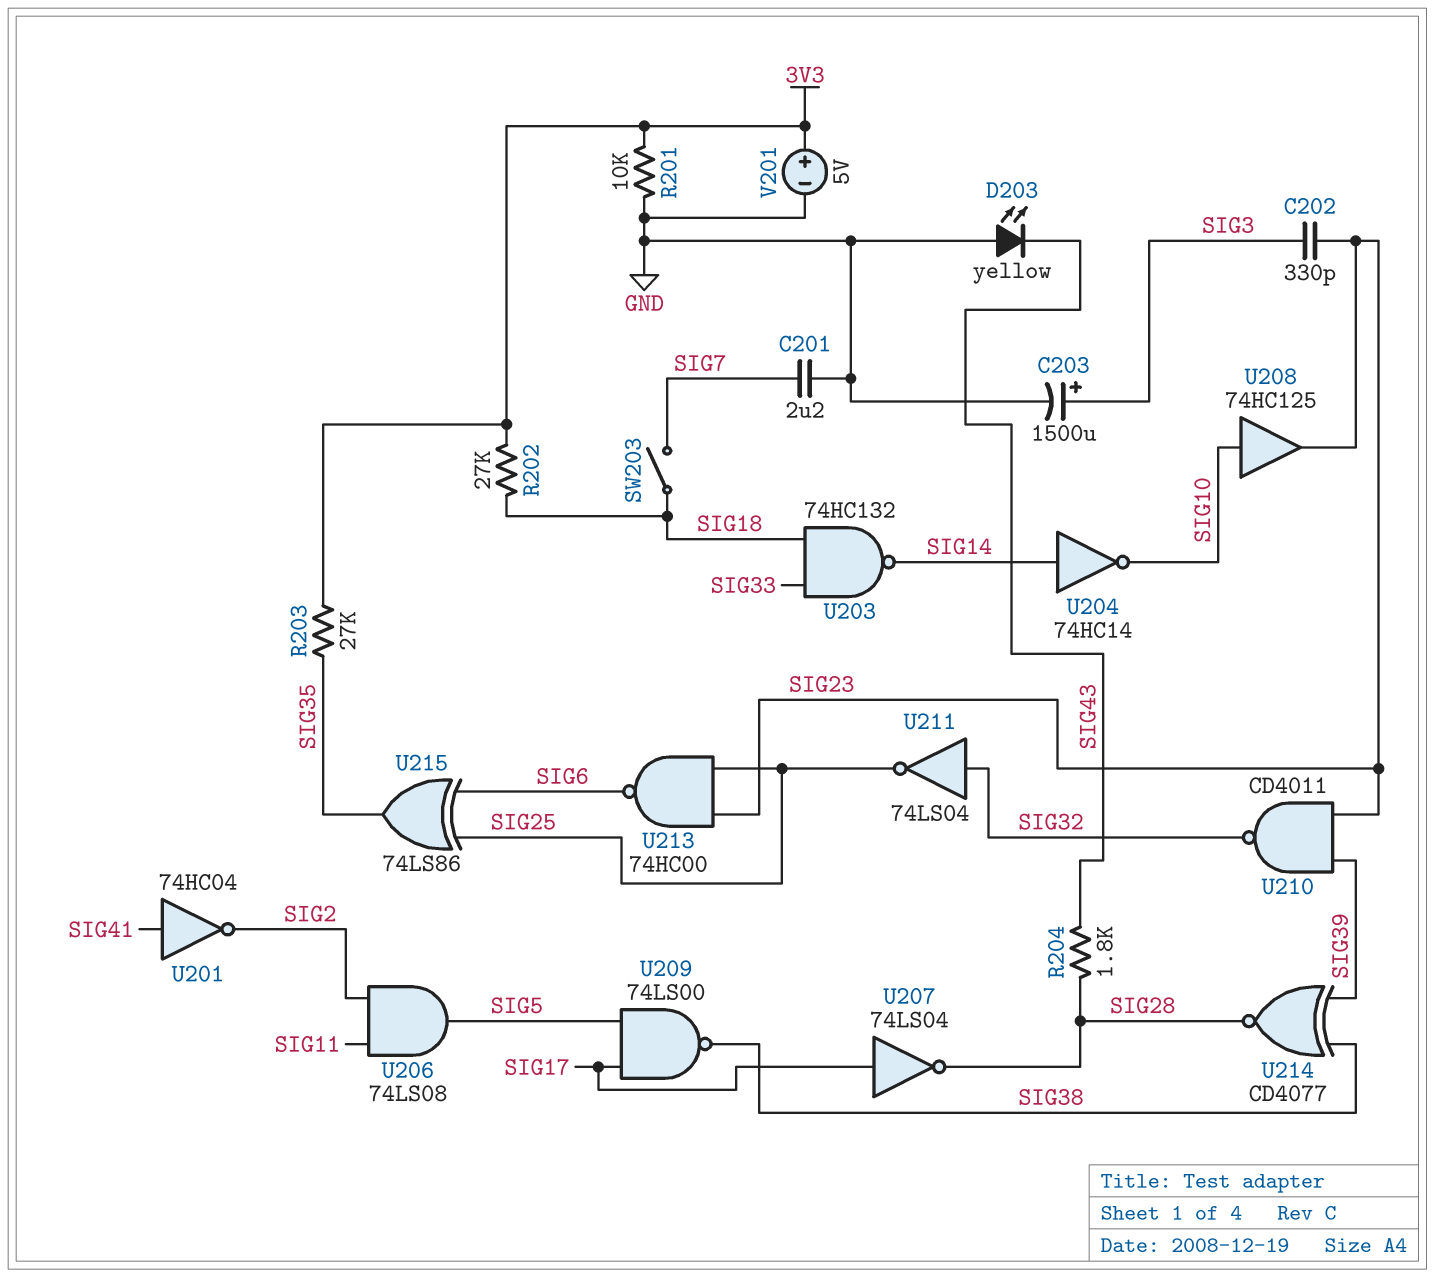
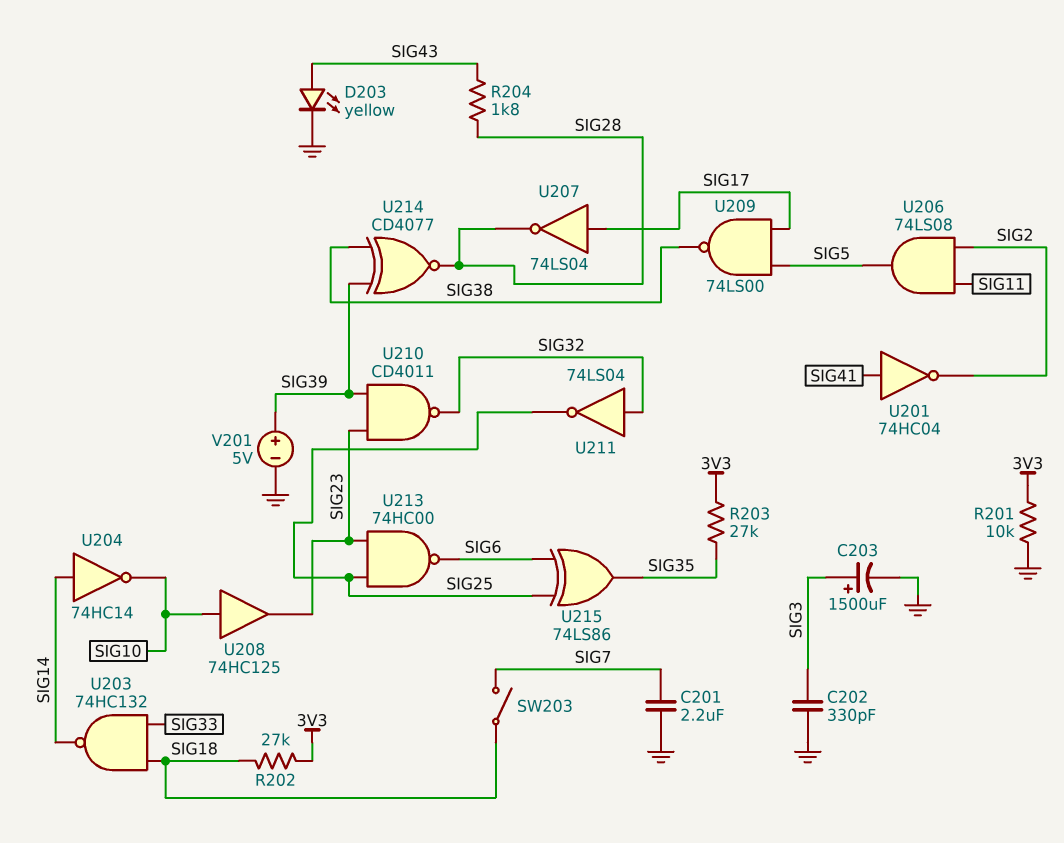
C202: 330pF (SIG3, SIG23) -> 330pF (GND, SIG3)
D203: LED yellow (A GND, K SIG43) -> LED yellow (A SIG43, K GND)
V201: 5V (plus 3V3, minus GND) -> 5V (plus SIG39, minus GND)

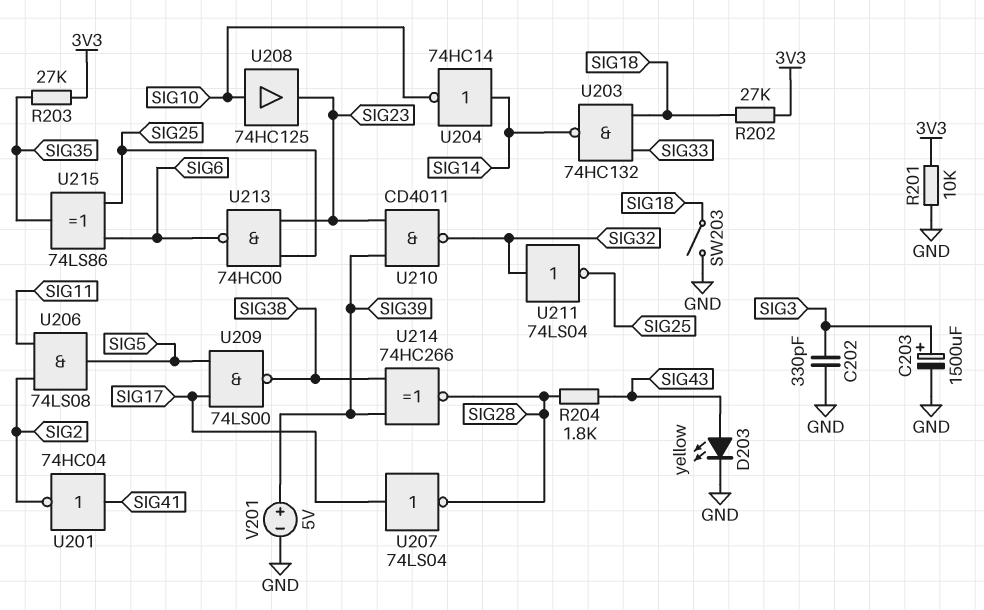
C201: 2.2uF (GND, SIG7) -> none
SW203: switch (SIG7, SIG18) -> switch (GND, SIG18)
U214: XNOR CD4077 (in SIG38, in SIG39, out SIG28) -> XNOR 74HC266 (in SIG38, in SIG39, out SIG28)

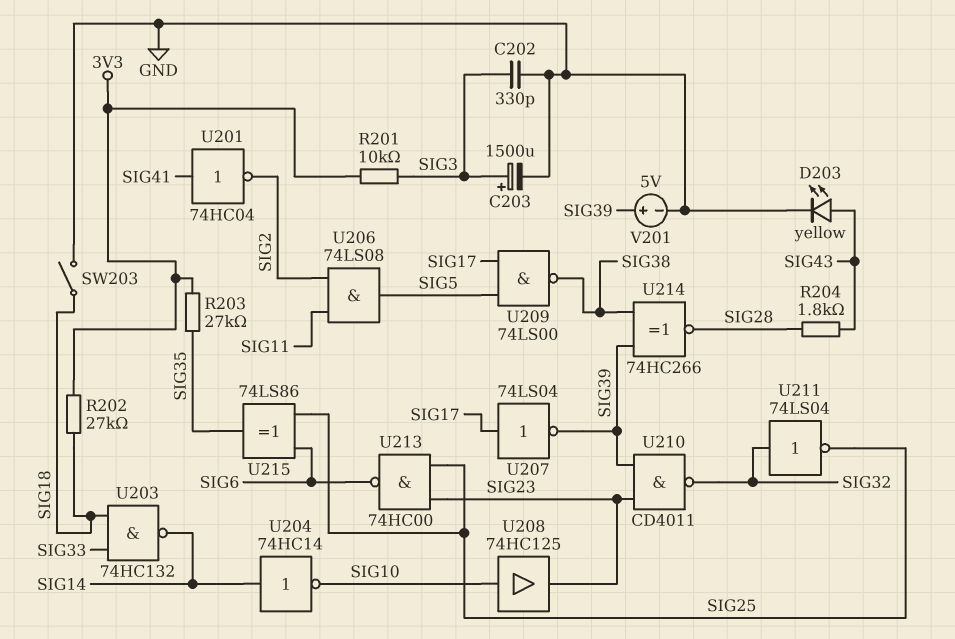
R201: 10k (3V3, GND) -> 10k (3V3, SIG3)
U207: NOT 74LS04 (in SIG17, out SIG28) -> NOT 74LS04 (in SIG17, out SIG39)

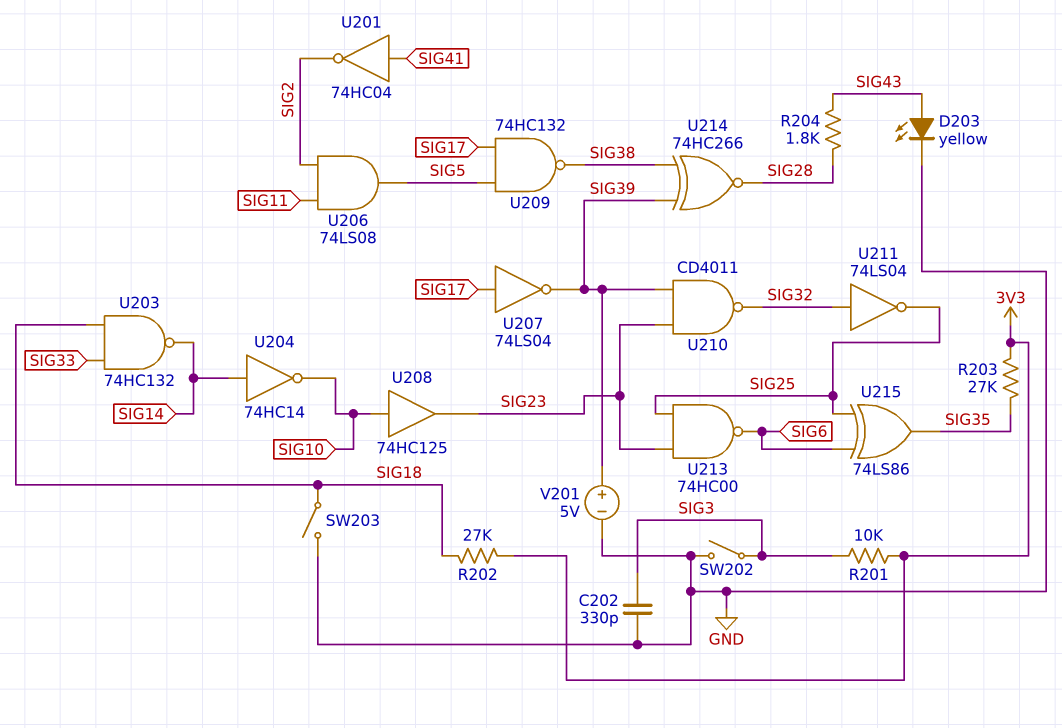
C203: 1500uF (plus SIG3, minus GND) -> none
SW202: none -> switch (GND, SIG3)
U209: NAND 74LS00 (in SIG5, in SIG17, out SIG38) -> NAND 74HC132 (in SIG5, in SIG17, out SIG38)

